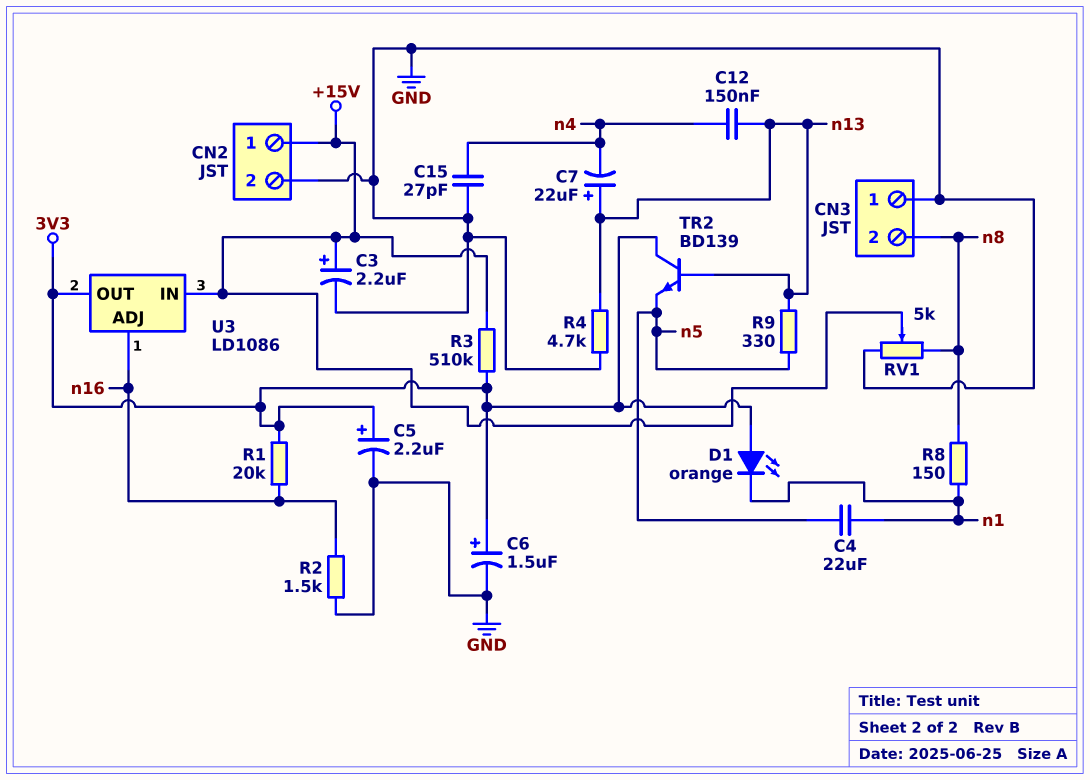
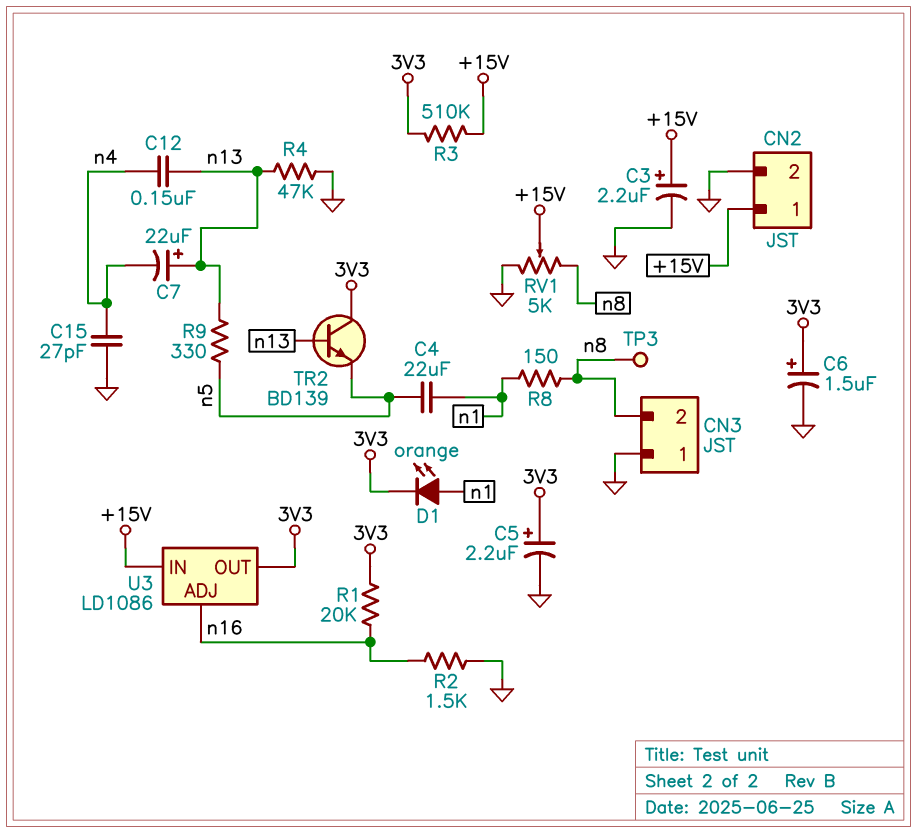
D1: LED orange (A 3V3, K n1) -> LED orange (A n1, K 3V3)
R4: 4.7k (GND, n13) -> 47k (GND, n13)
TP3: none -> test point (n8)

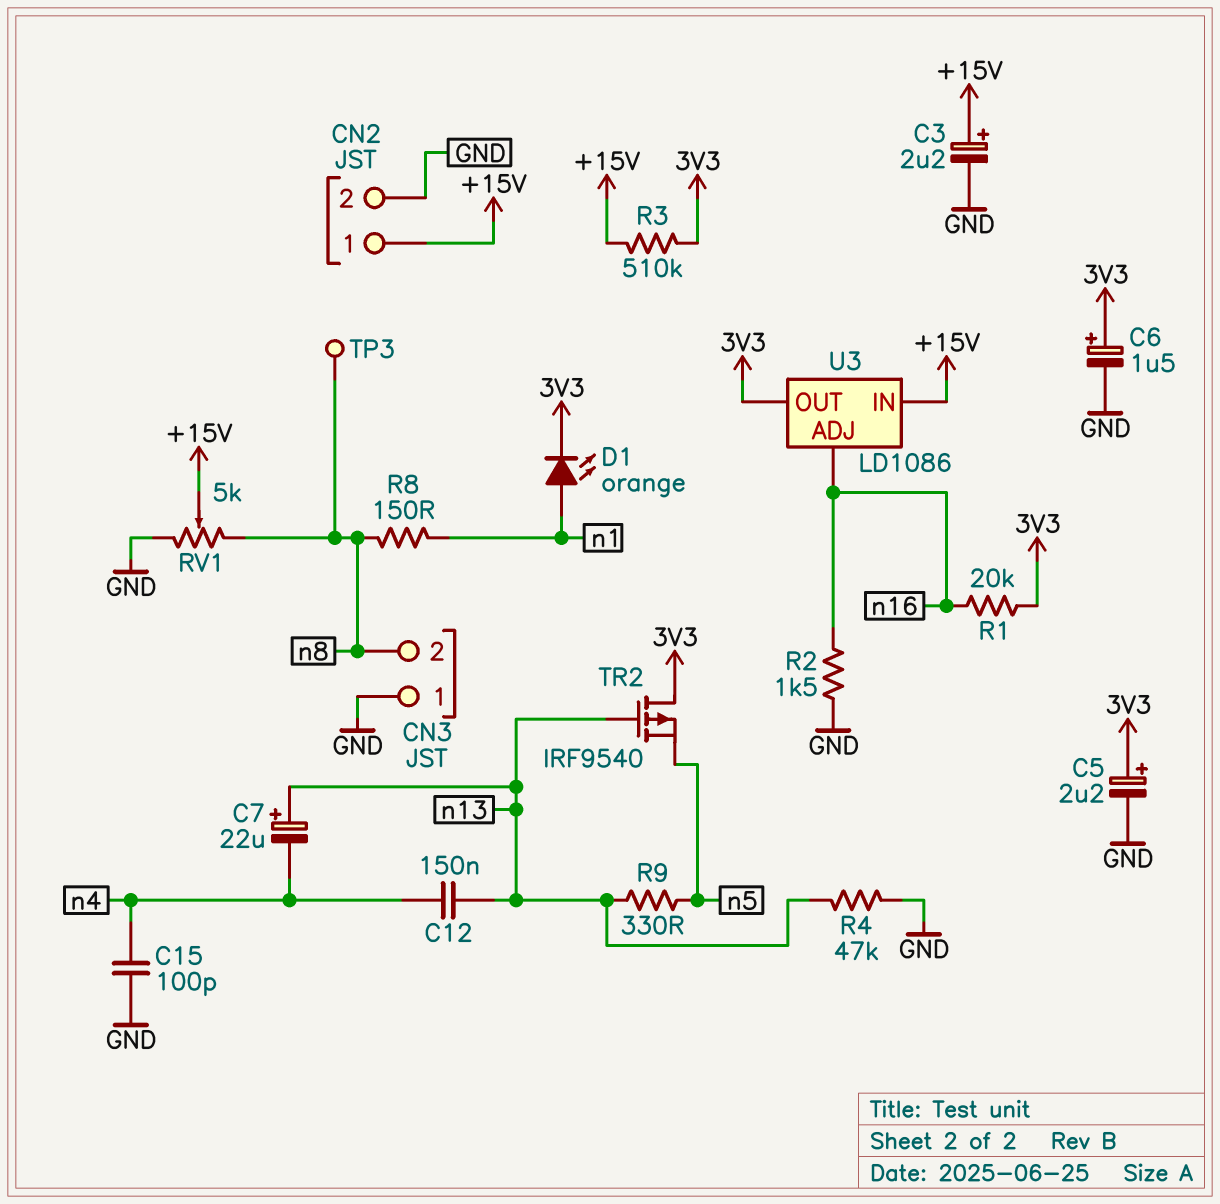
C4: 22uF (n1, n5) -> none
C15: 27pF (GND, n4) -> 100pF (GND, n4)
TR2: NPN BD139 (B n13, C 3V3, E n5) -> PMOS IRF9540 (G n13, D 3V3, S n5)

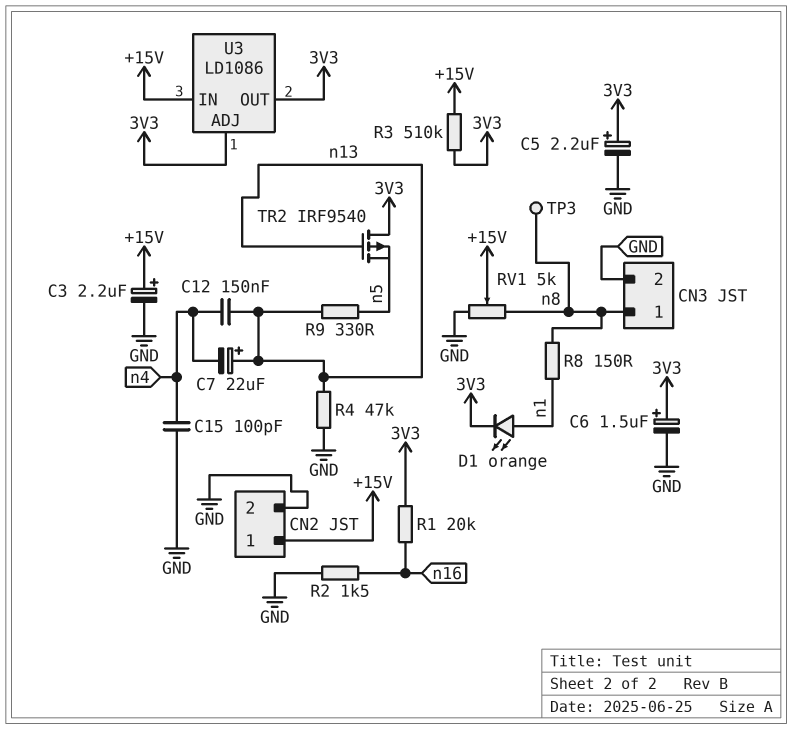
CN3 pin 1: GND -> n8
CN3 pin 2: n8 -> GND
U3 pin ADJ: n16 -> 3V3

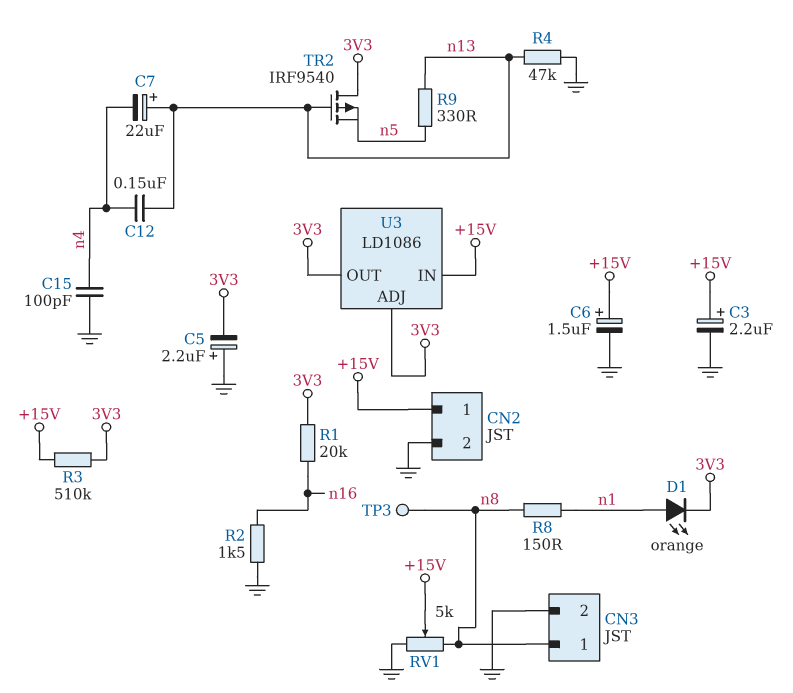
C5: 2.2uF (plus 3V3, minus GND) -> 2.2uF (plus GND, minus 3V3)
C6: 1.5uF (plus 3V3, minus GND) -> 1.5uF (plus +15V, minus GND)

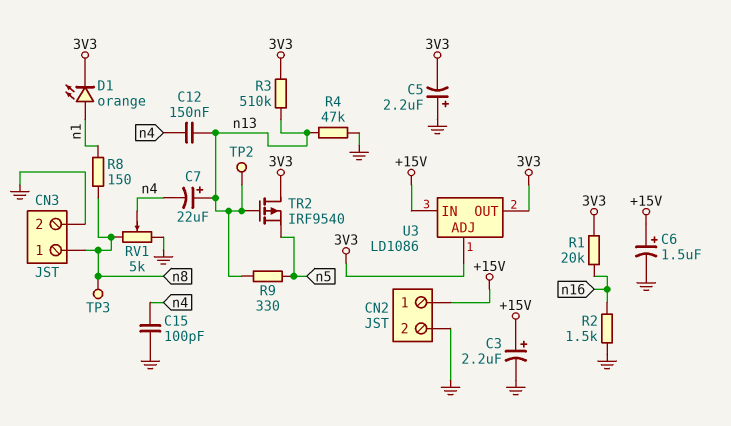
R3: 510k (+15V, 3V3) -> 510k (3V3, n13)
RV1: 5k (GND, n8, wiper +15V) -> 5k (GND, n8, wiper n4)
TP2: none -> test point (n13)

